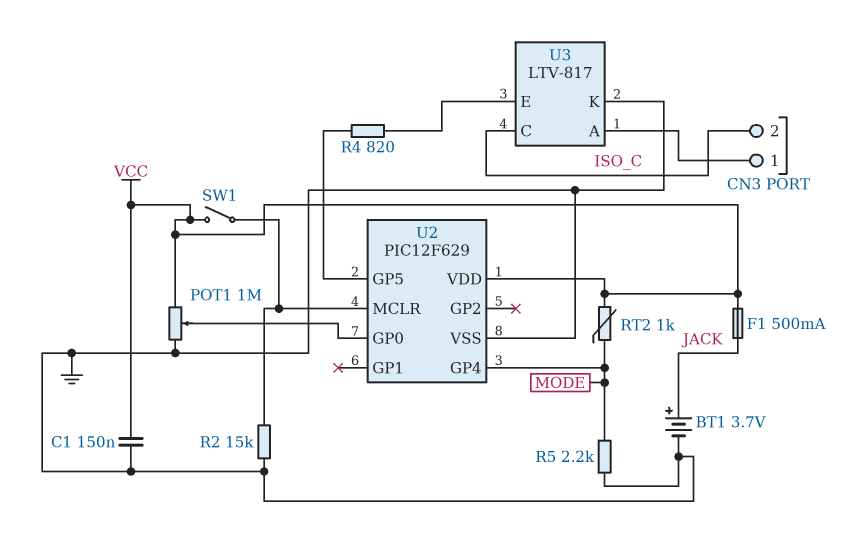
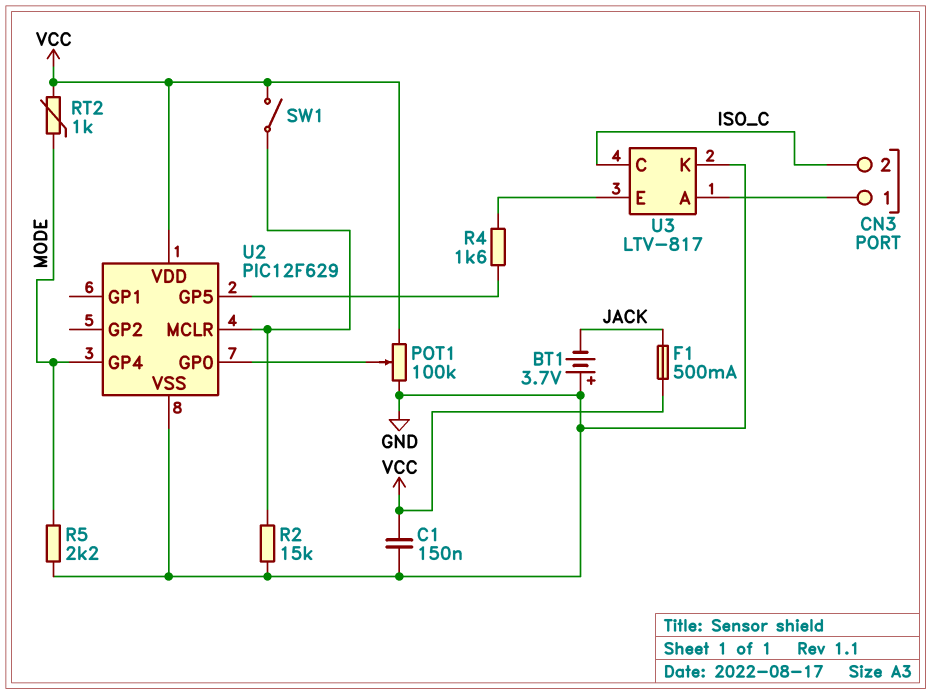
BT1: 3.7V (plus JACK, minus GND) -> 3.7V (plus GND, minus JACK)
POT1: 1M (GND, VCC, wiper U2/GP0) -> 100k (GND, VCC, wiper U2/GP0)
R4: 820 (U2/GP5, U3/E) -> 1.6k (U2/GP5, U3/E)

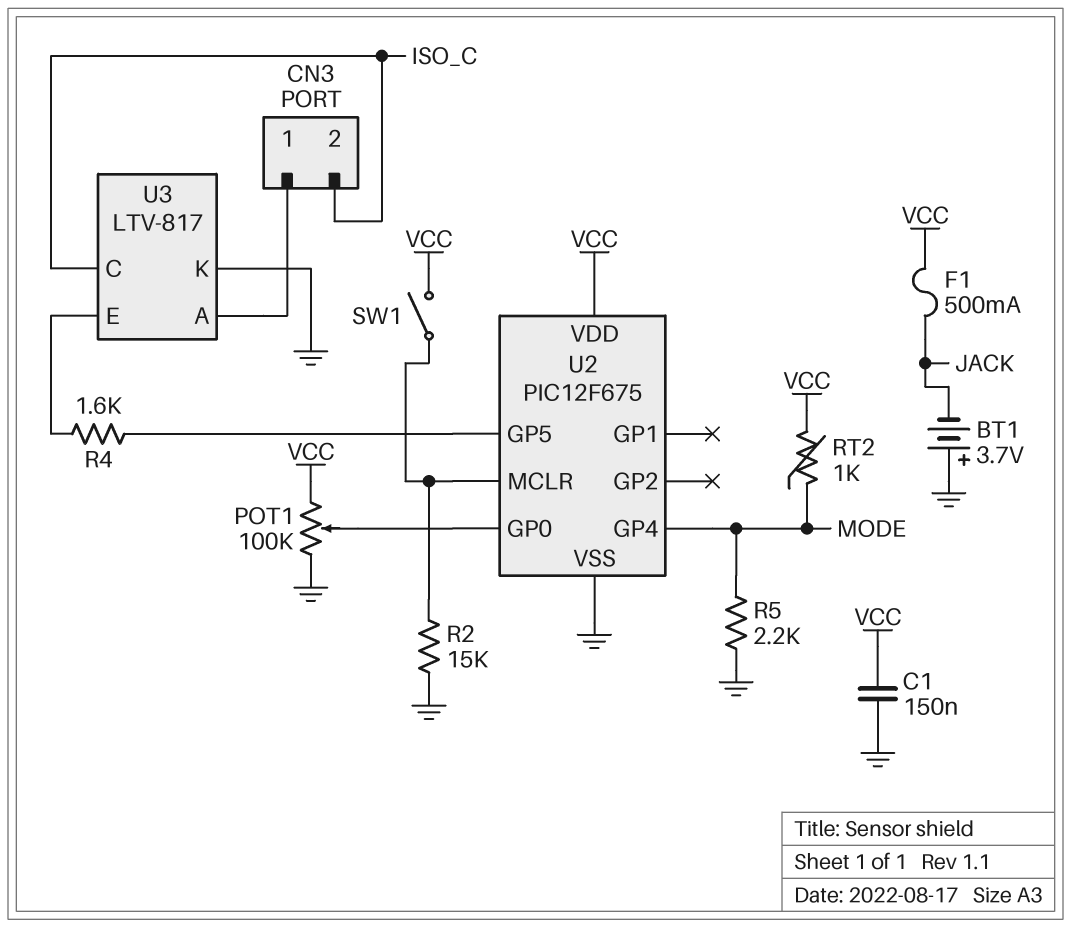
U2: PIC12F629 -> PIC12F675

